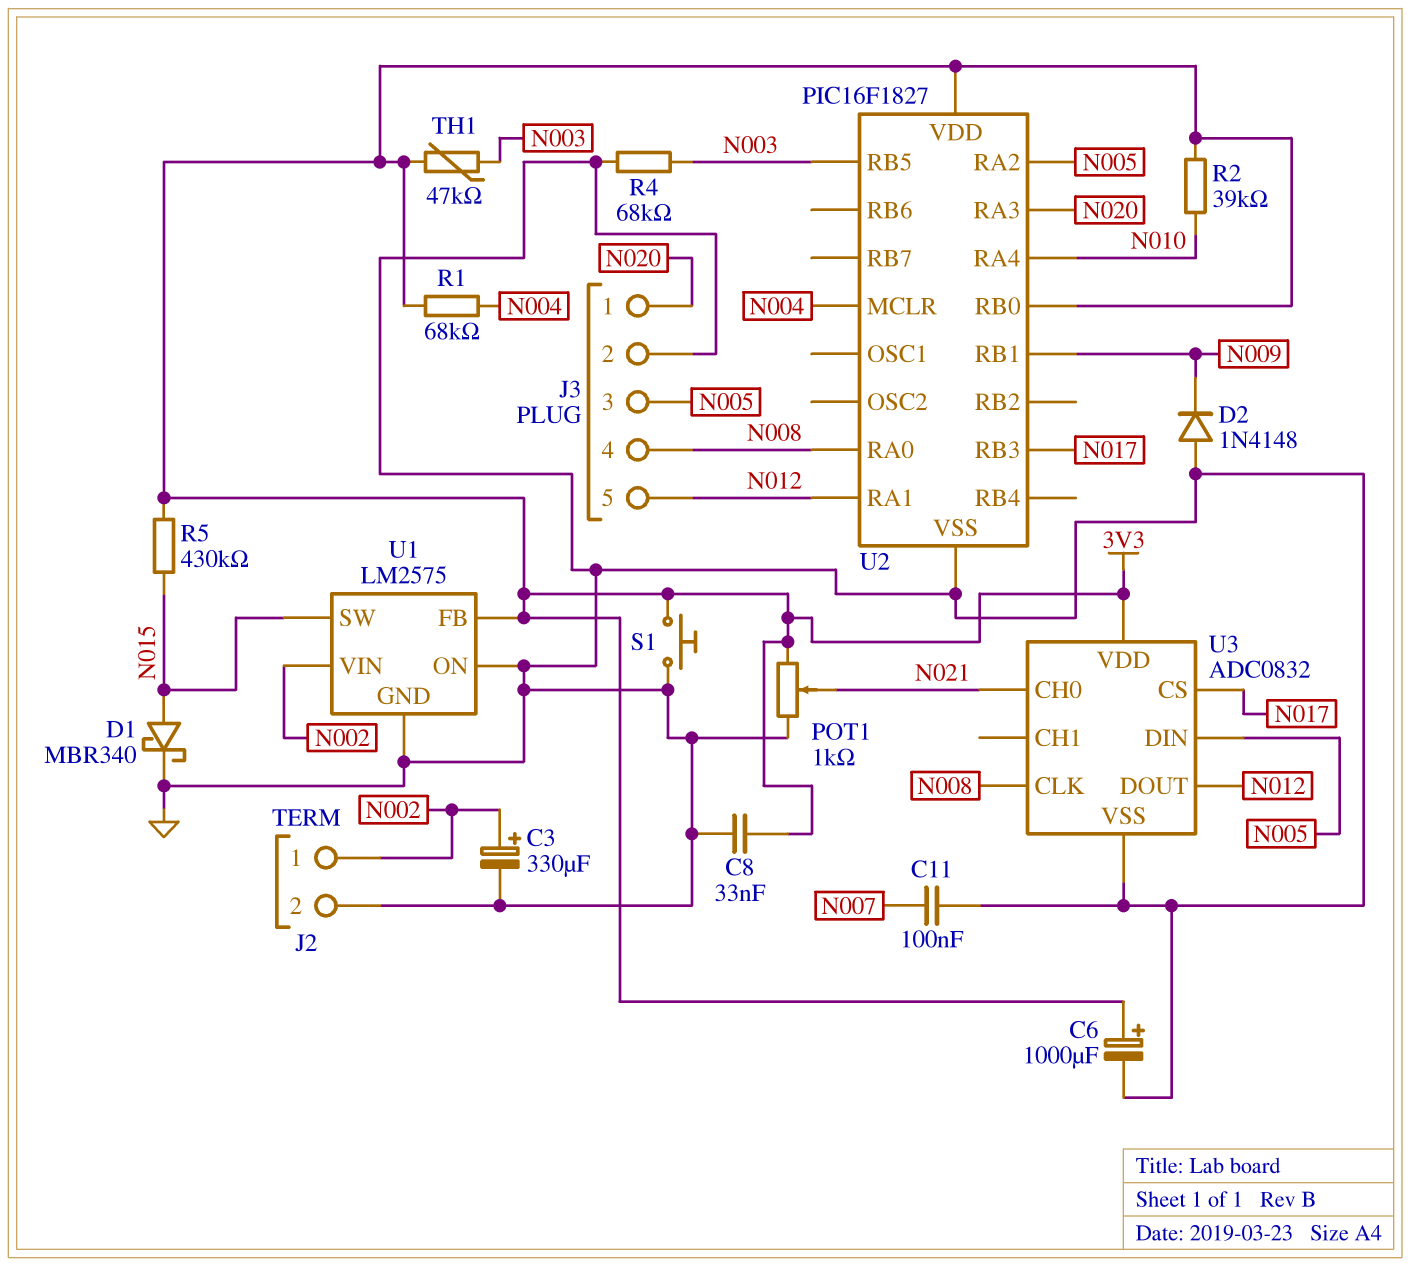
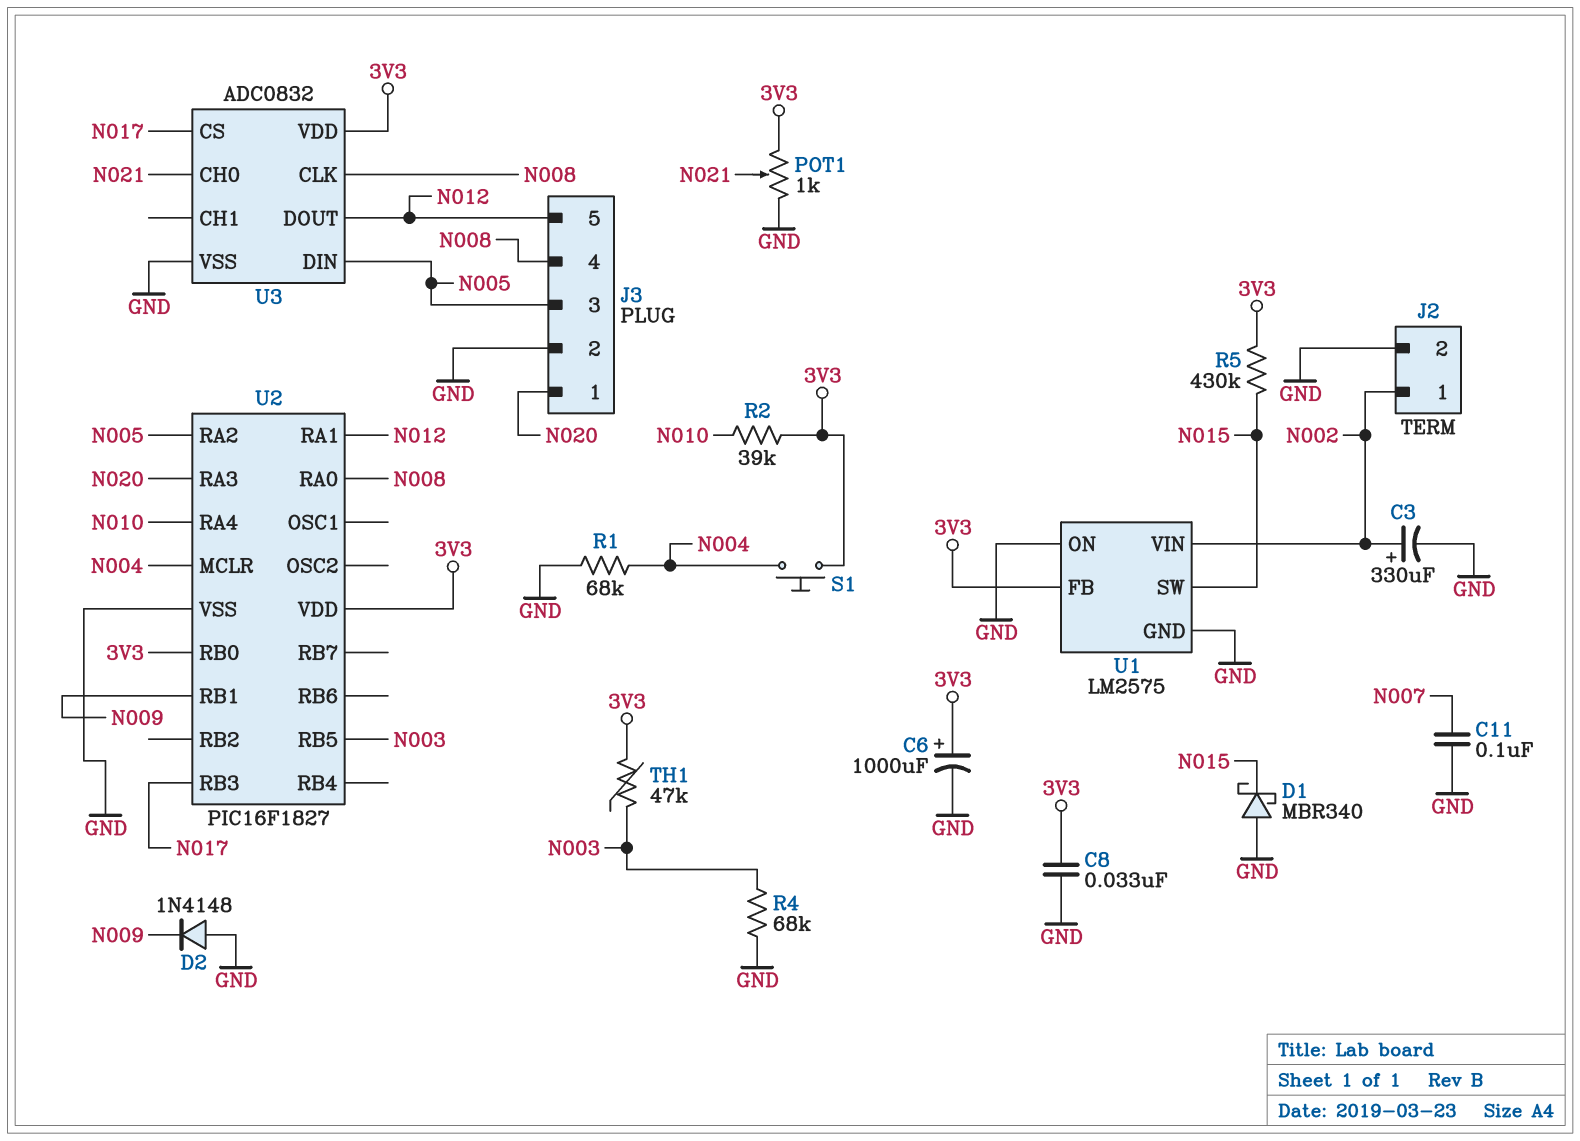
D1: schottky MBR340 (A N015, K GND) -> schottky MBR340 (A GND, K N015)
R1: 68k (3V3, N004) -> 68k (GND, N004)
S1: button (3V3, GND) -> button (3V3, N004)

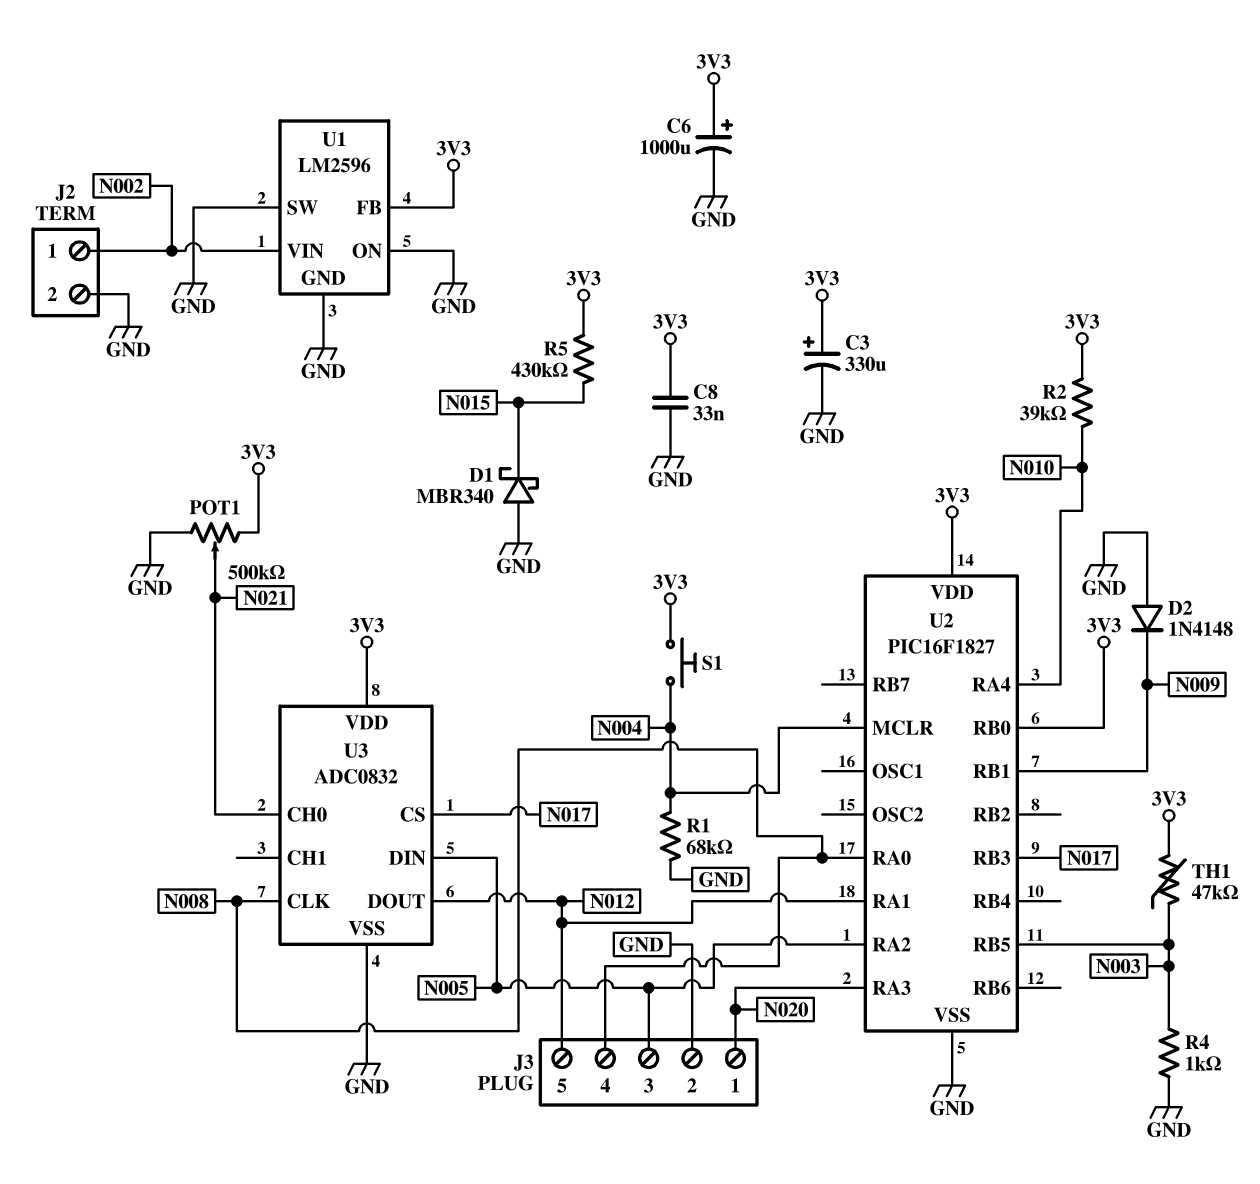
C3: 330uF (plus N002, minus GND) -> 330uF (plus 3V3, minus GND)
C11: 100nF (GND, N007) -> none
POT1: 1k (3V3, GND, wiper N021) -> 500k (3V3, GND, wiper N021)
R4: 68k (GND, N003) -> 1k (GND, N003)
U1: LM2575 -> LM2596
U1 pin SW: N015 -> GND

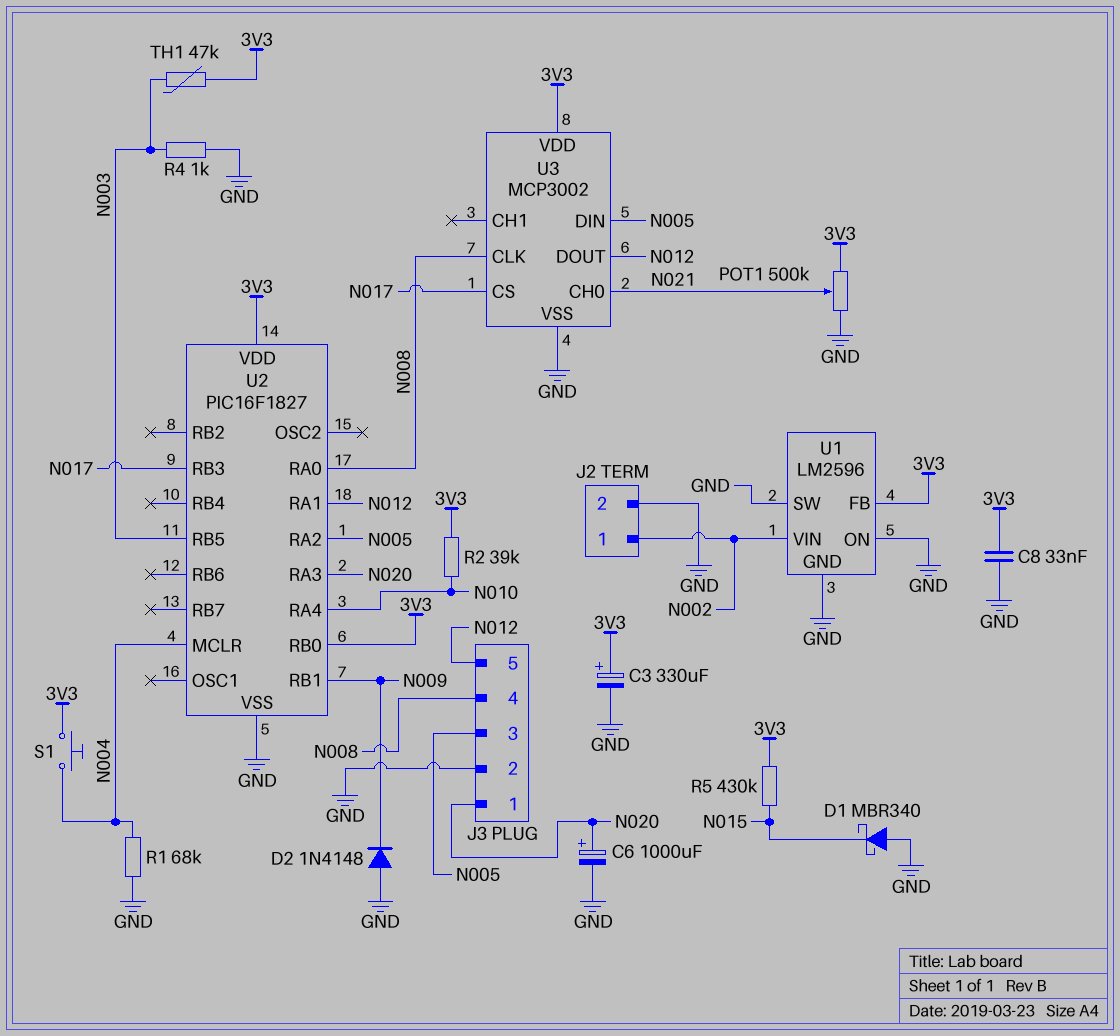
C6: 1000uF (plus 3V3, minus GND) -> 1000uF (plus N020, minus GND)
U3: ADC0832 -> MCP3002

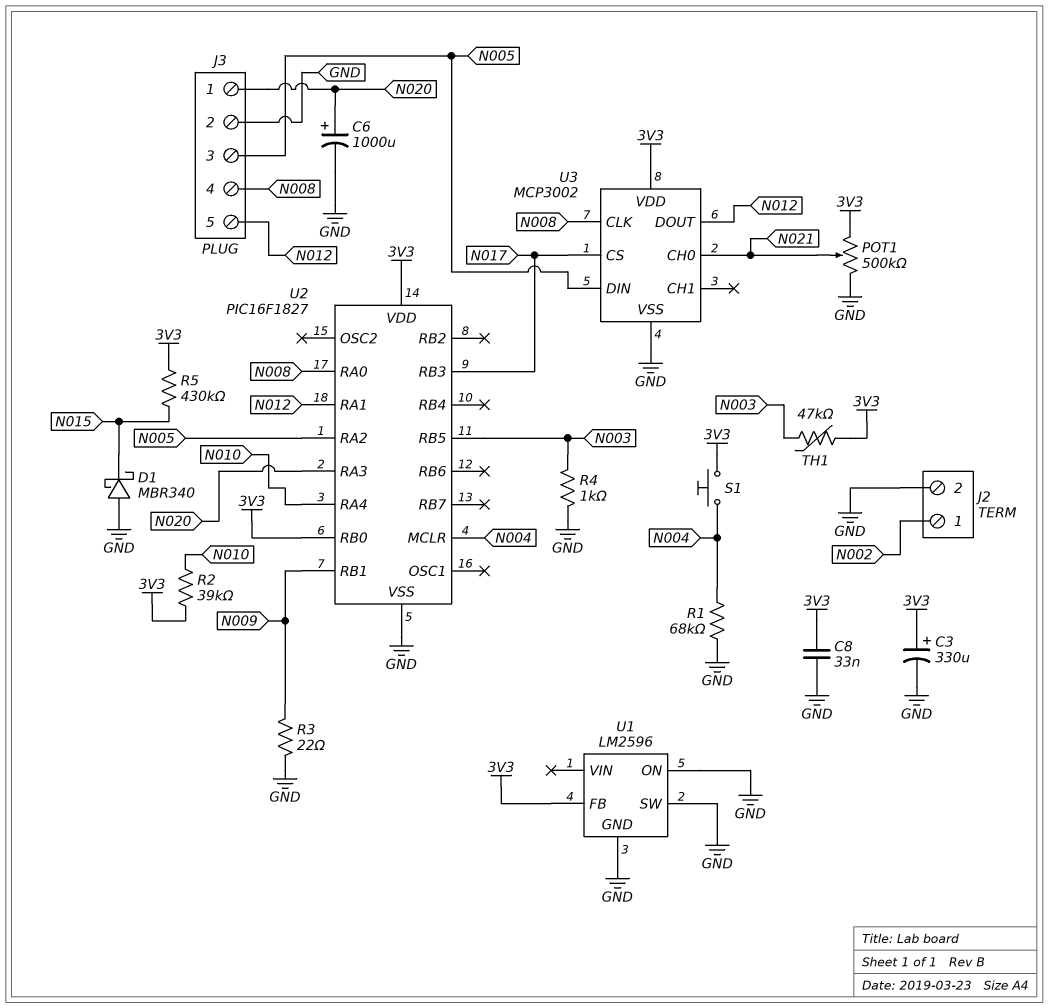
D2: diode 1N4148 (A GND, K N009) -> none
R3: none -> 22 (GND, N009)
U1 pin VIN: N002 -> none

